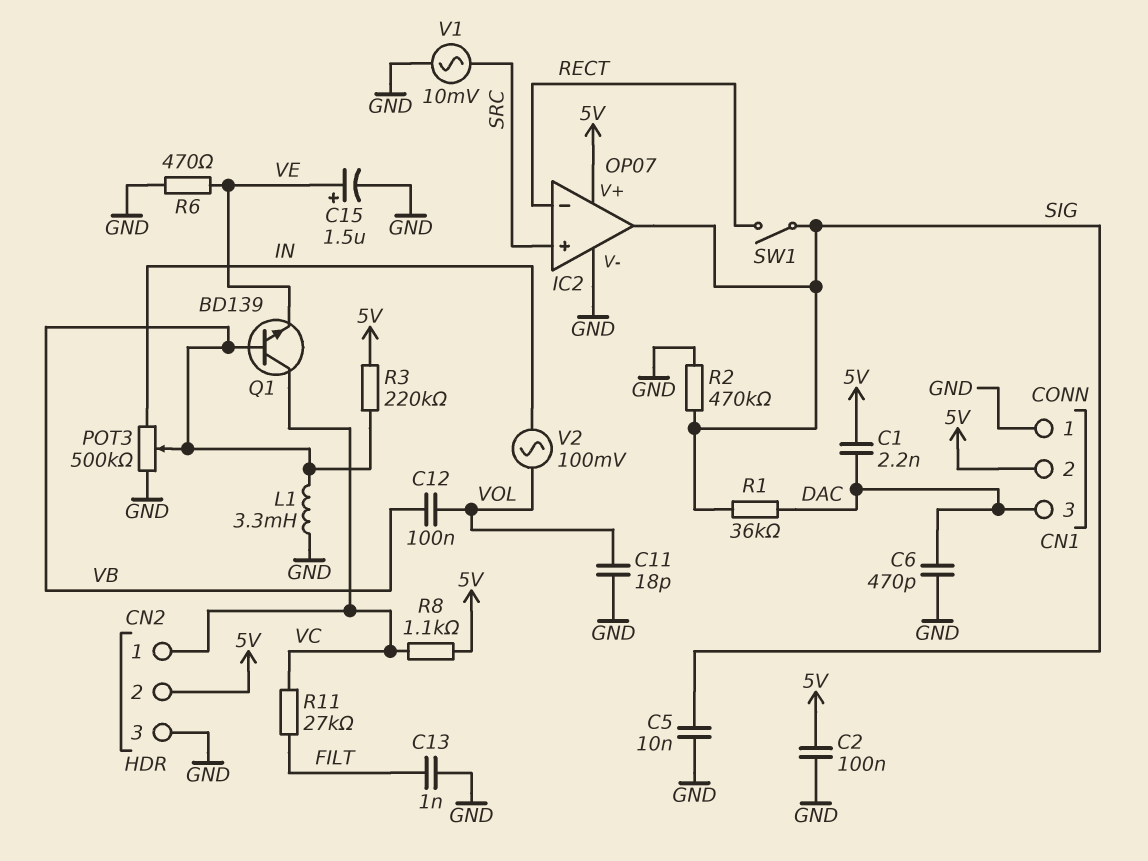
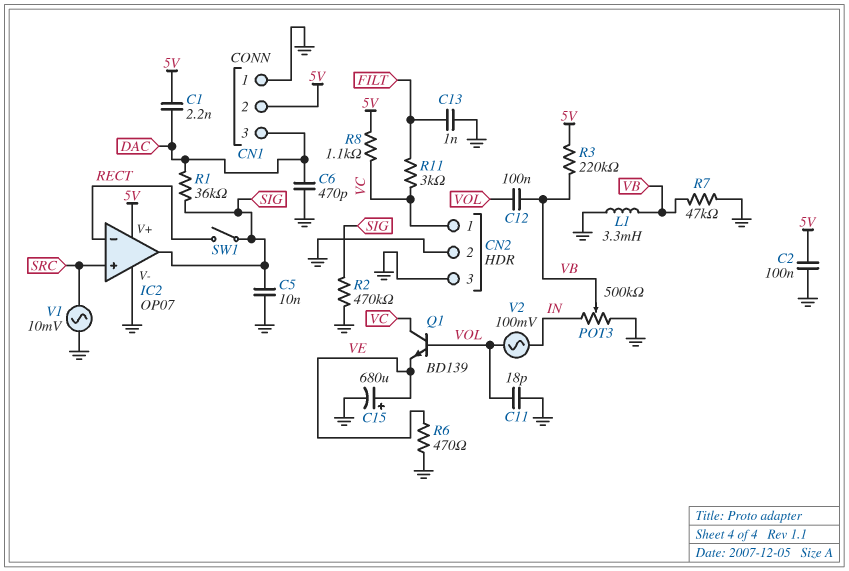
C15: 1.5uF (plus VE, minus GND) -> 680uF (plus VE, minus GND)
CN2 pin 2: 5V -> GND
Q1: NPN BD139 (B VB, C VC, E VE) -> NPN BD139 (B VOL, C VC, E VE)
R7: none -> 47k (GND, VB)
R11: 27k (FILT, VC) -> 3k (FILT, VC)

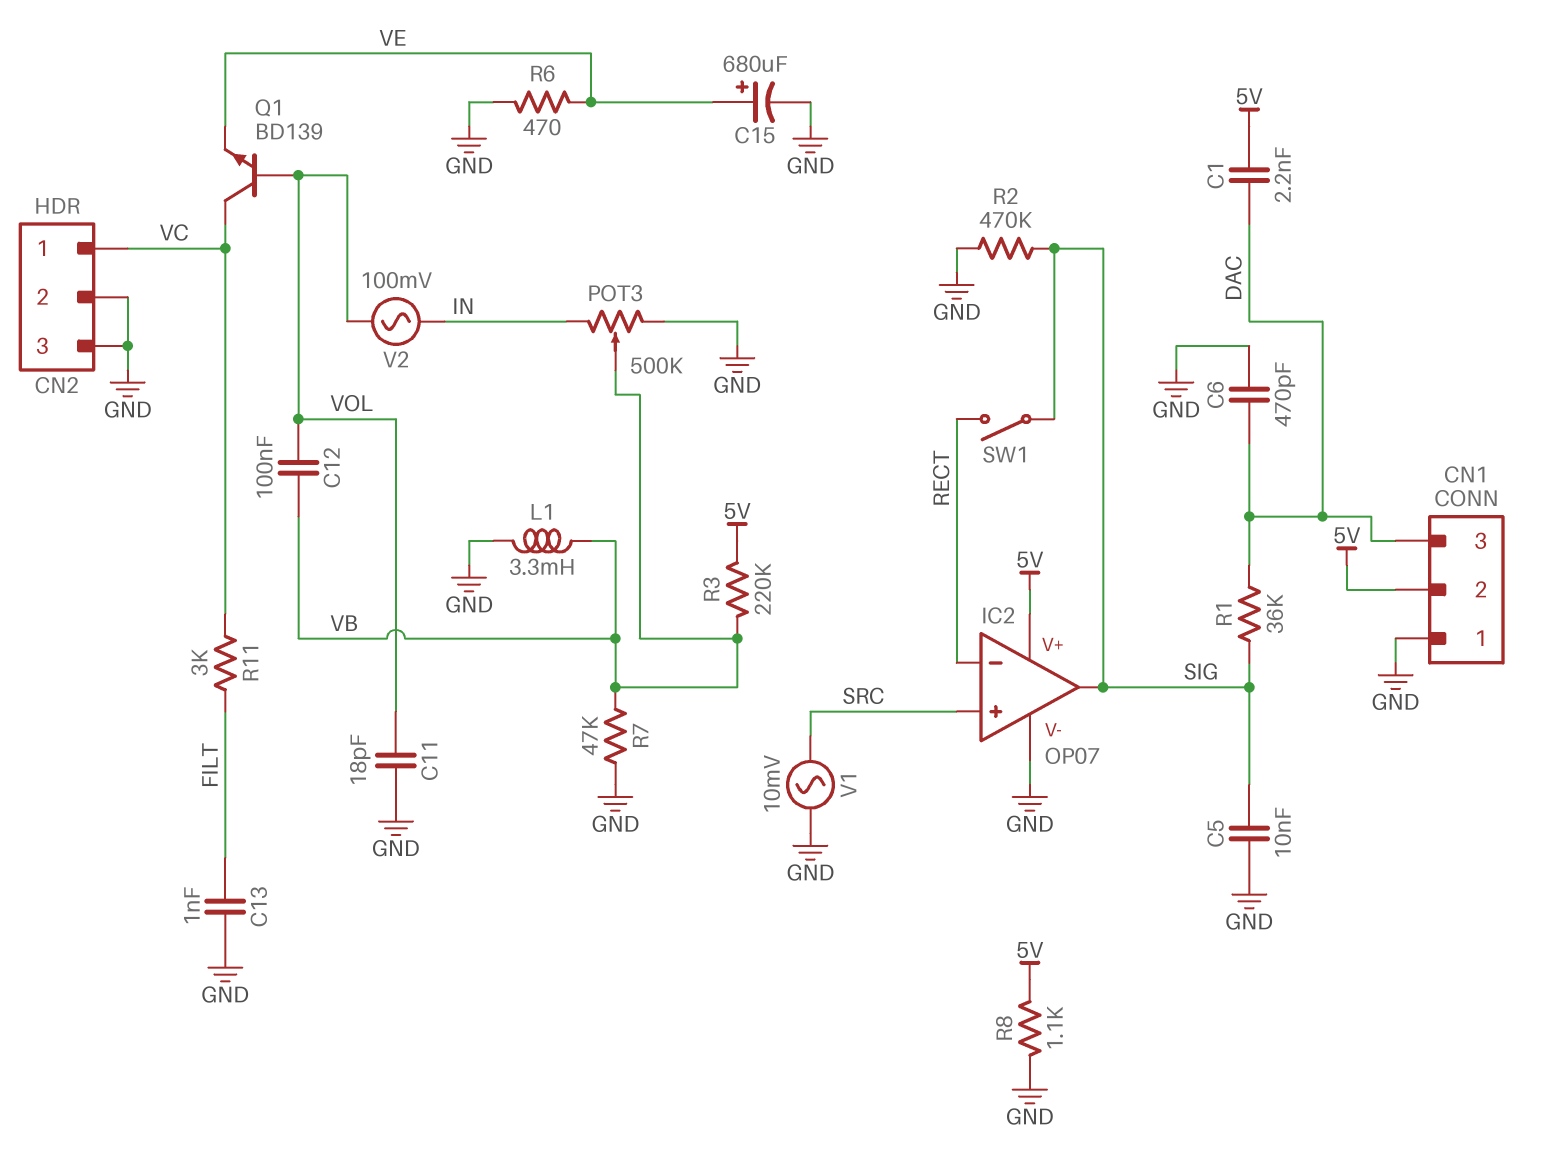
C2: 100nF (5V, GND) -> none
R8: 1.1k (5V, VC) -> 1.1k (5V, GND)

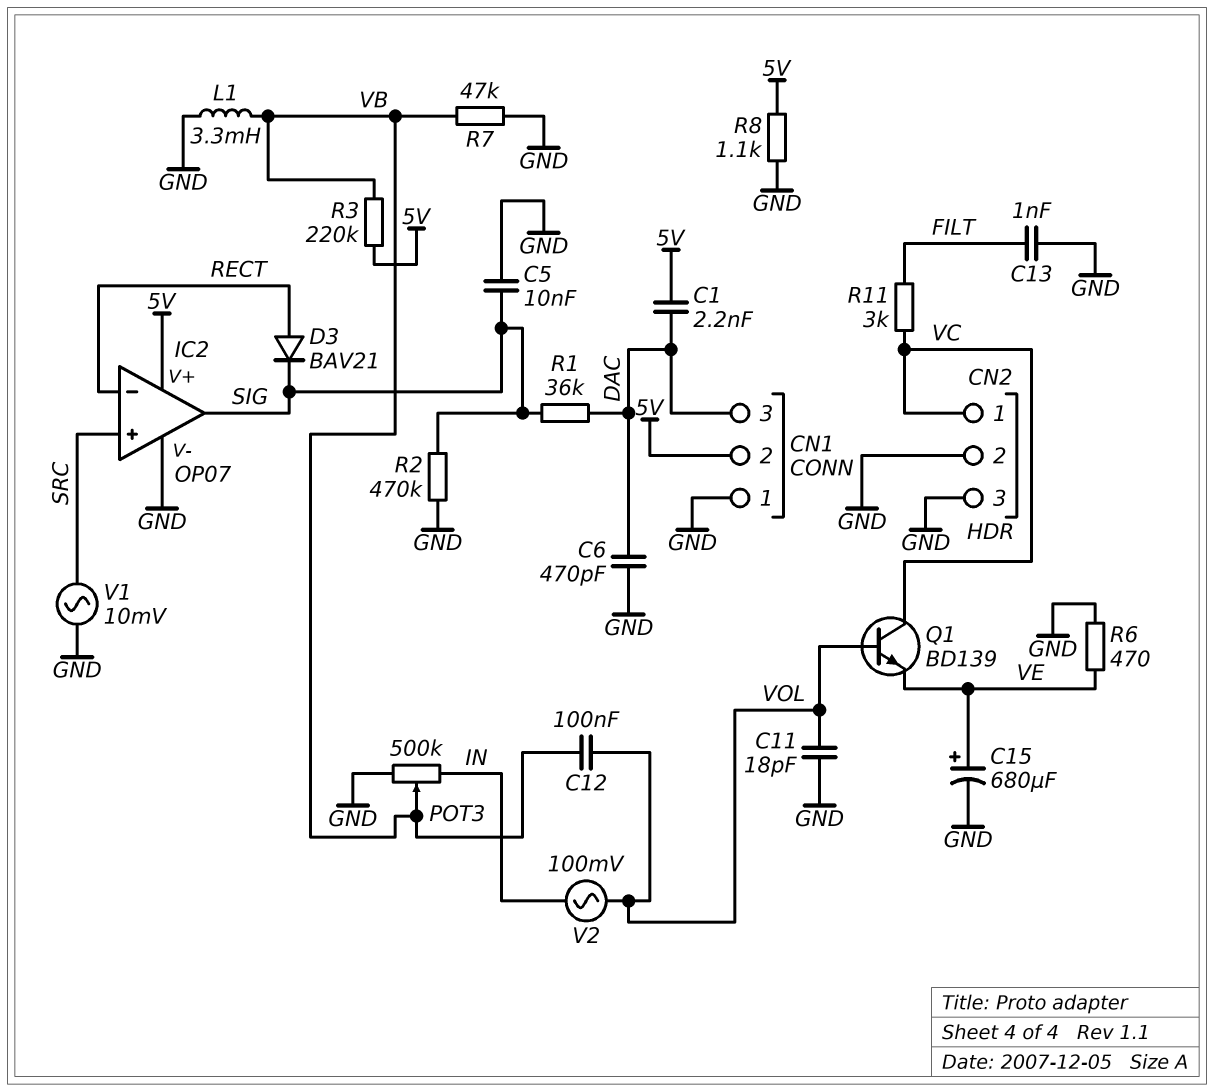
D3: none -> diode BAV21 (A RECT, K SIG)
SW1: switch (RECT, SIG) -> none

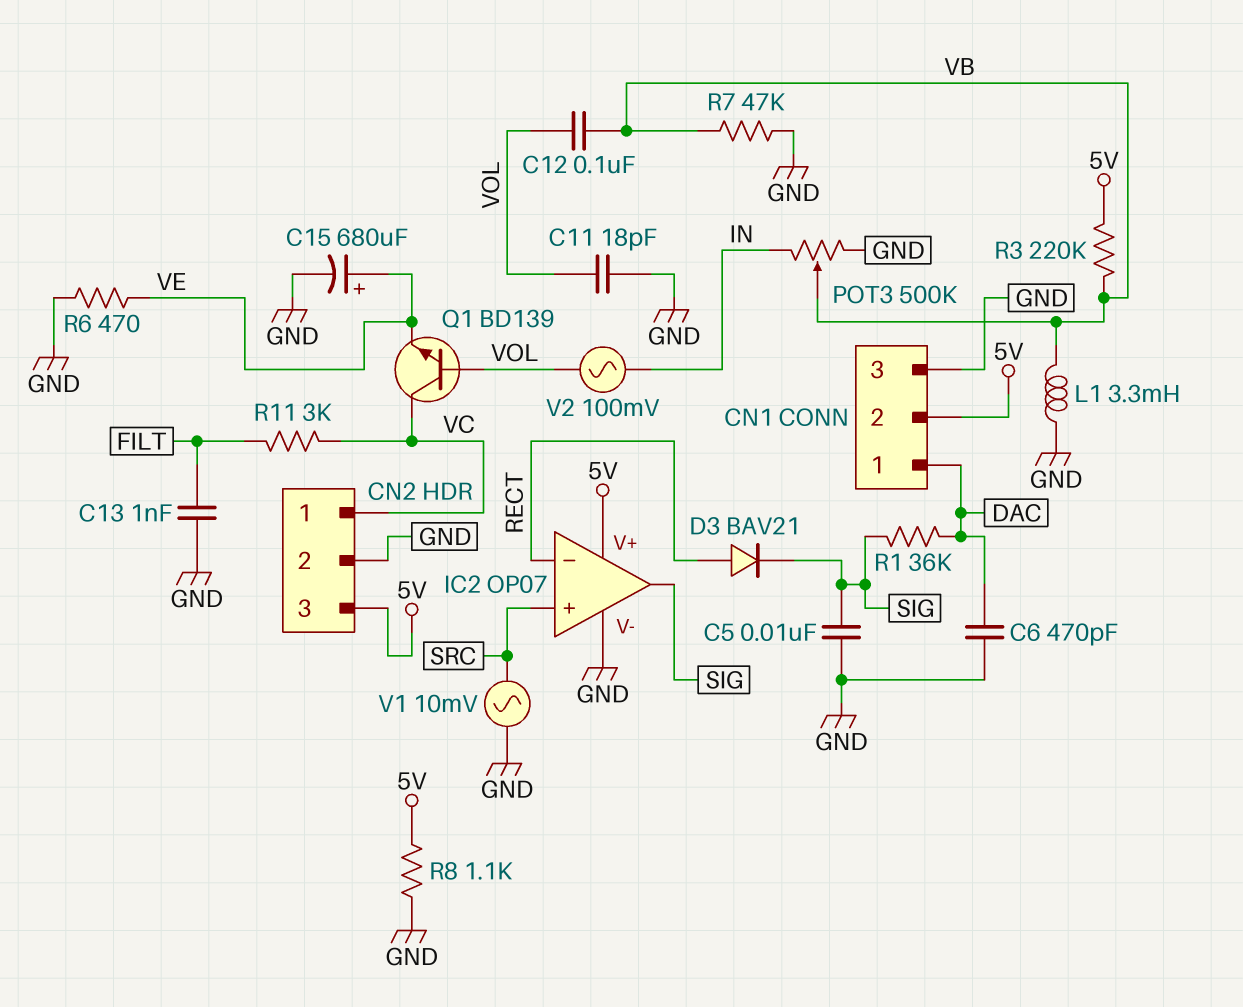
C1: 2.2nF (5V, DAC) -> none
CN1 pin 1: GND -> DAC
CN1 pin 3: DAC -> GND
CN2 pin 3: GND -> 5V
R2: 470k (GND, SIG) -> none

